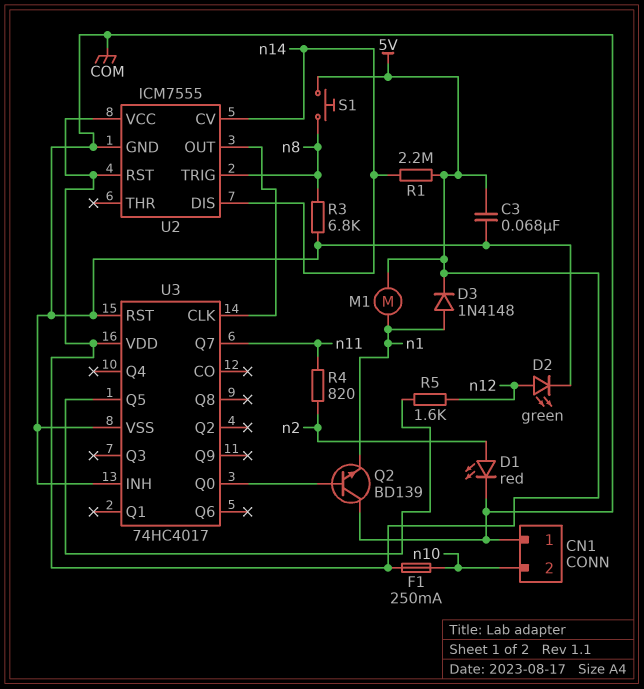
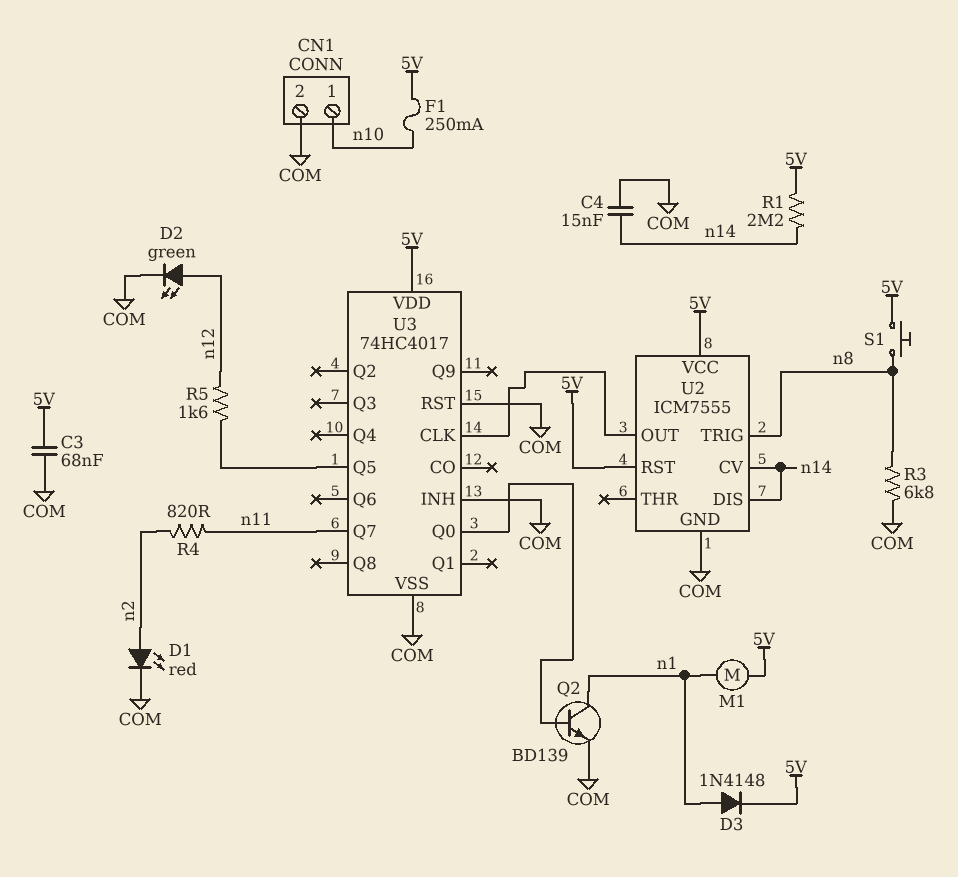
C4: none -> 15nF (COM, n14)
CN1 pin 1: COM -> n10
CN1 pin 2: n10 -> COM
Q2: NPN BD139 (B U3/Q0, C COM, E n1) -> NPN BD139 (B U3/Q0, C n1, E COM)

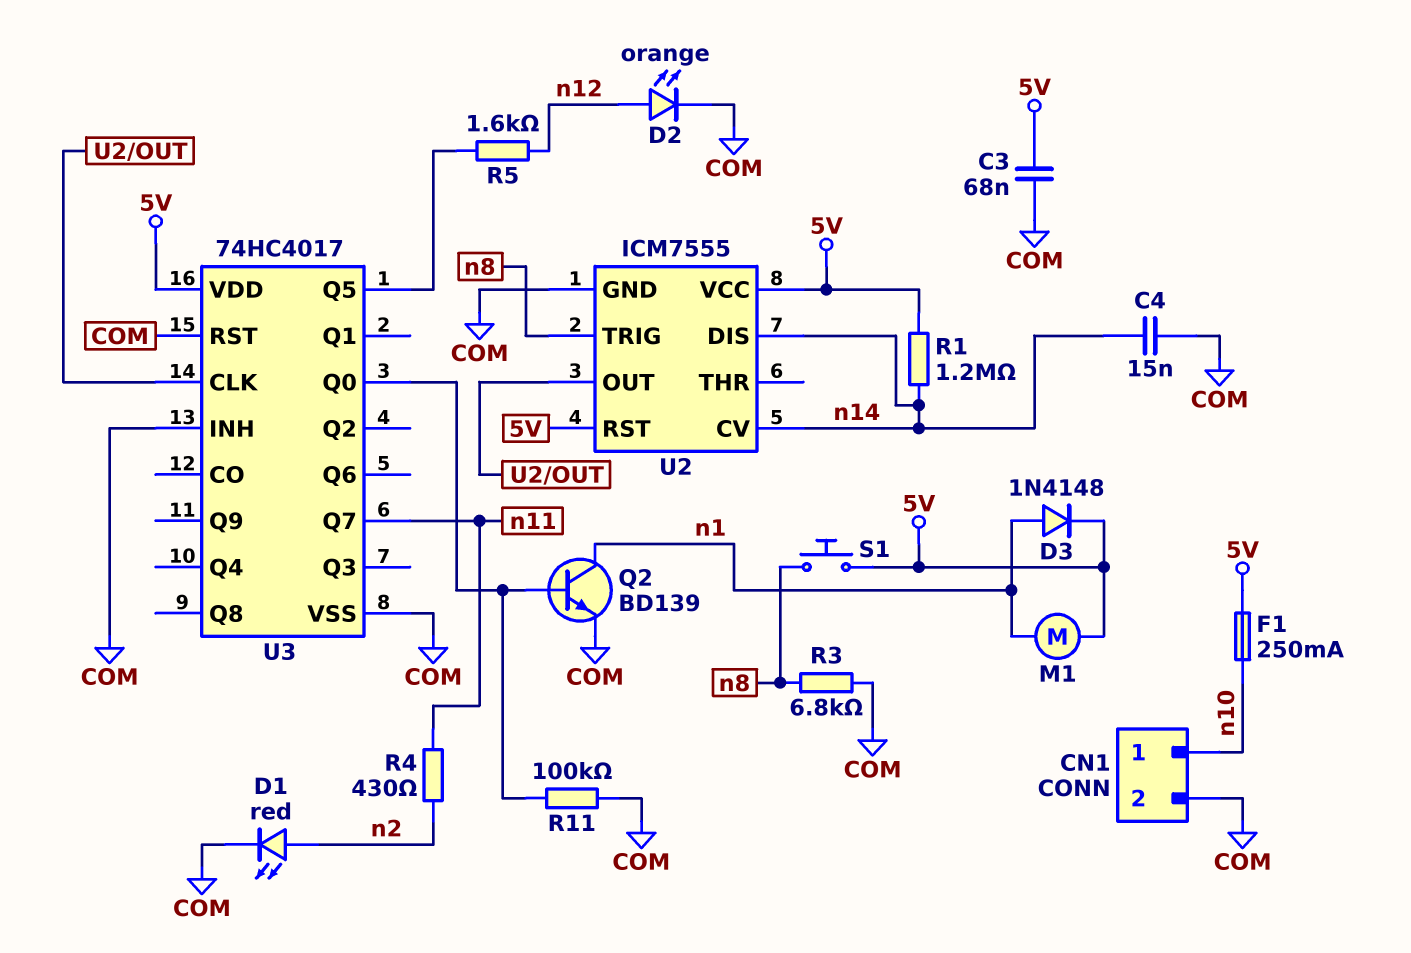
D2: LED green (A n12, K COM) -> LED orange (A n12, K COM)
R1: 2.2M (5V, n14) -> 1.2M (5V, n14)
R4: 820 (n2, n11) -> 430 (n2, n11)
R11: none -> 100k (COM, U3/Q0)

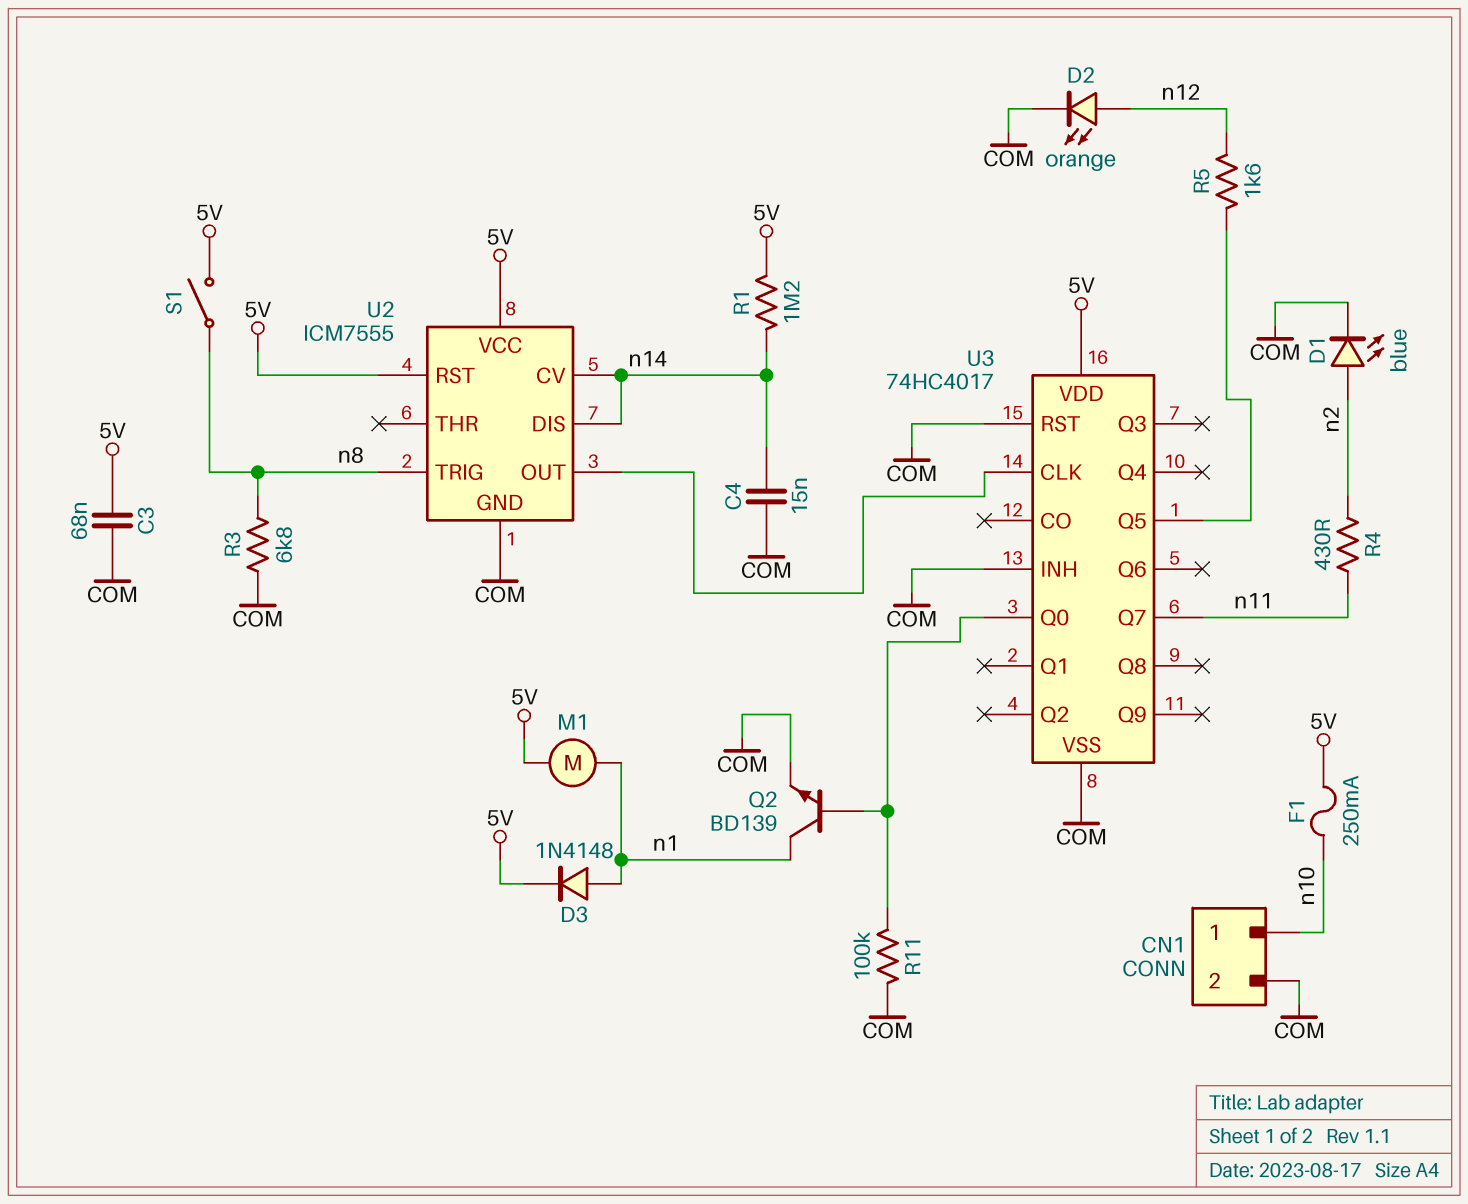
D1: LED red (A n2, K COM) -> LED blue (A n2, K COM)
S1: button (5V, n8) -> switch (5V, n8)

